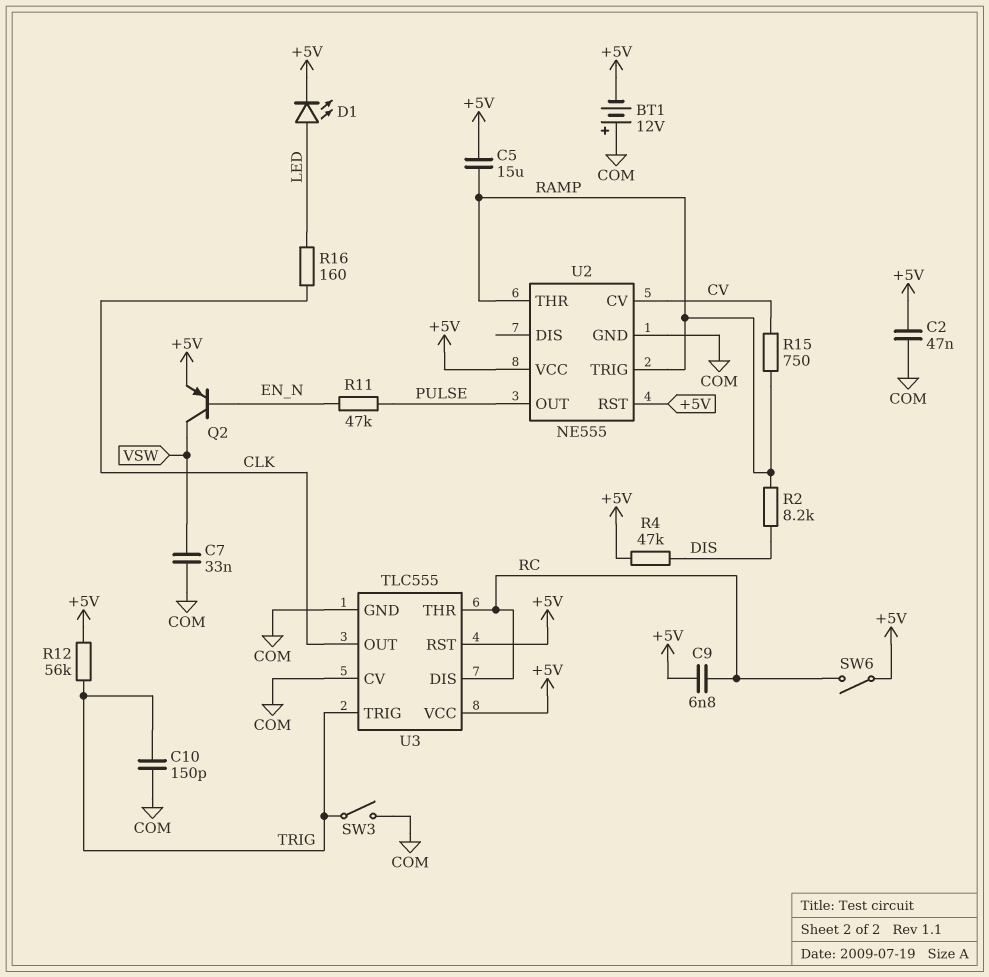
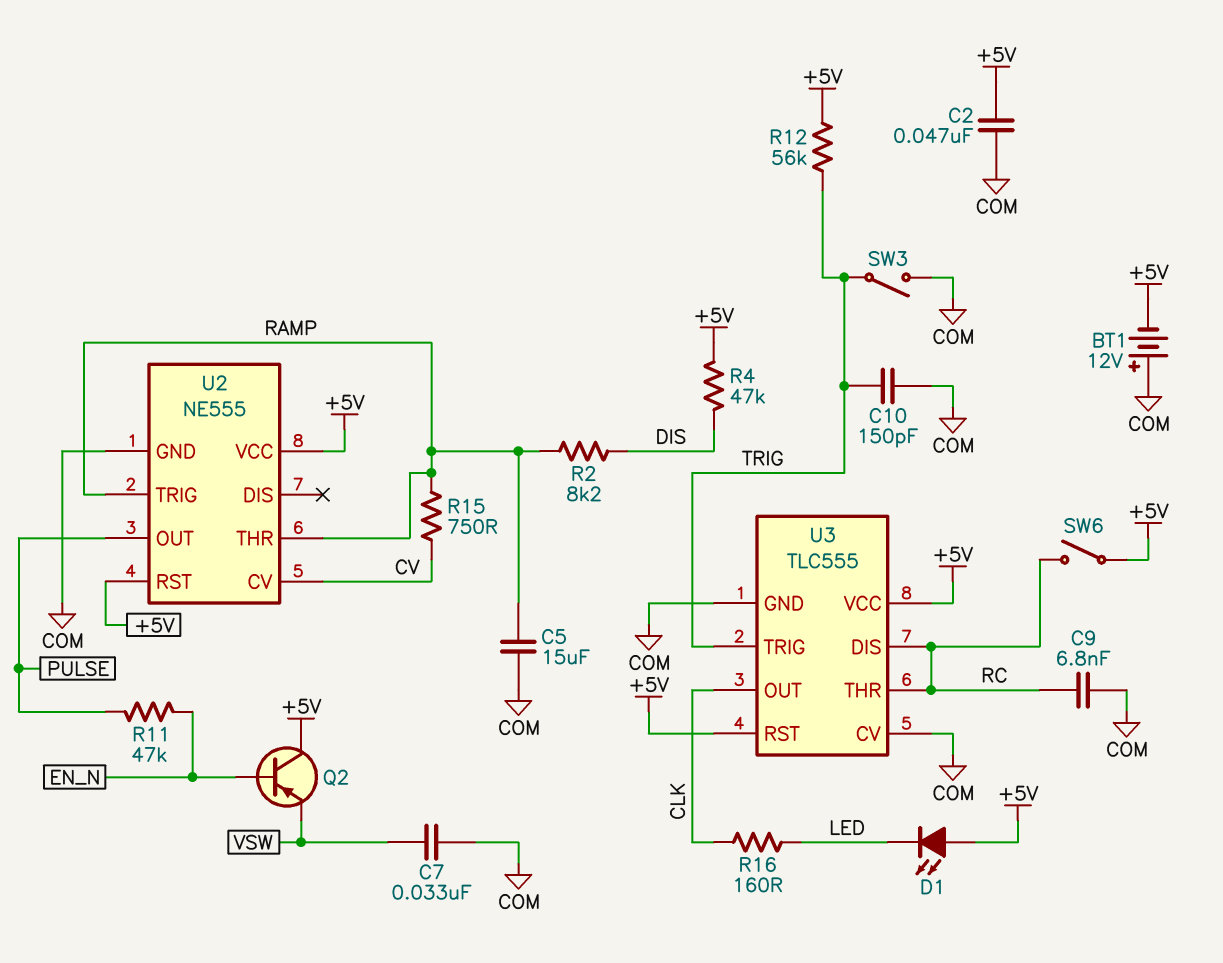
C5: 15uF (+5V, RAMP) -> 15uF (COM, RAMP)
C9: 6.8nF (+5V, RC) -> 6.8nF (COM, RC)
D1: LED (A LED, K +5V) -> LED (A +5V, K LED)
Q2: PNP (B EN_N, C VSW, E +5V) -> PNP (B EN_N, C +5V, E VSW)

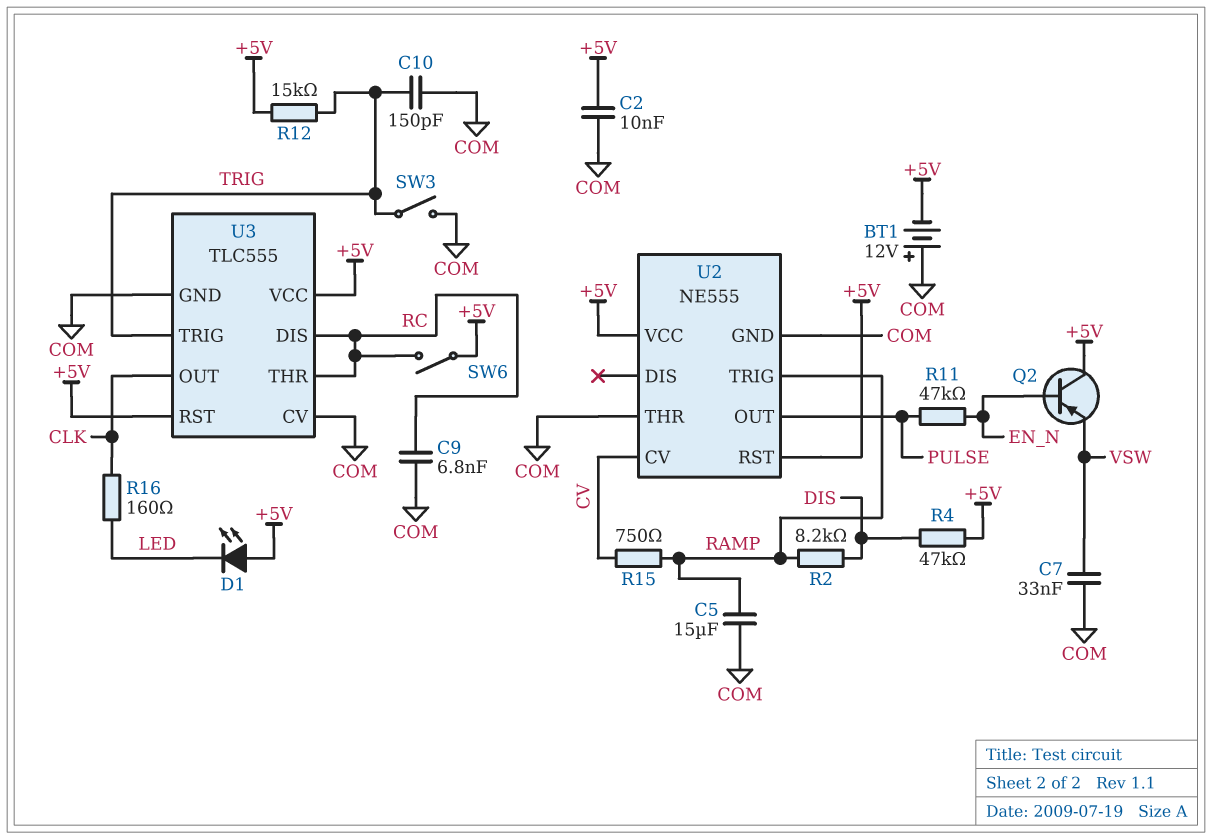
C2: 47nF (+5V, COM) -> 10nF (+5V, COM)
R12: 56k (+5V, TRIG) -> 15k (+5V, TRIG)
U2 pin THR: RAMP -> COM

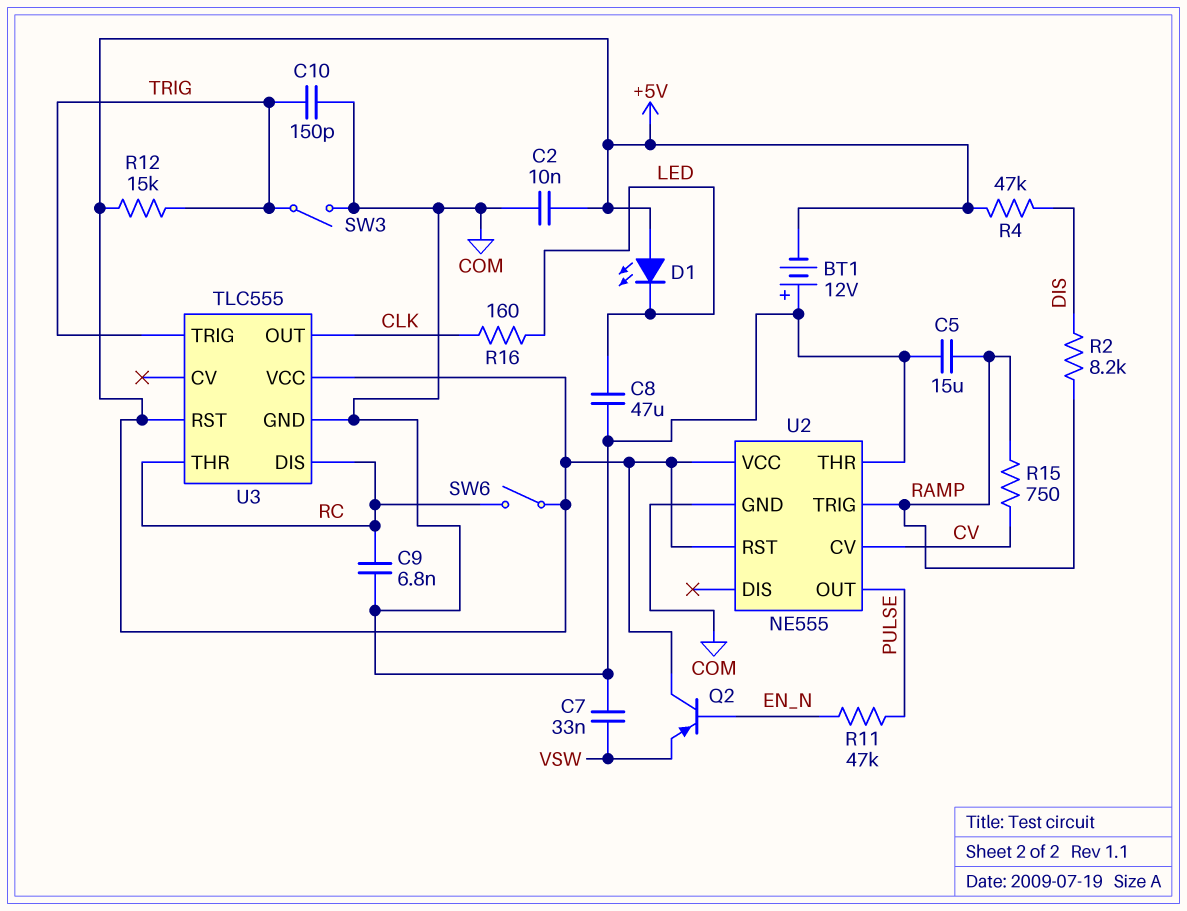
C8: none -> 47uF (COM, LED)
U3 pin CV: COM -> none

